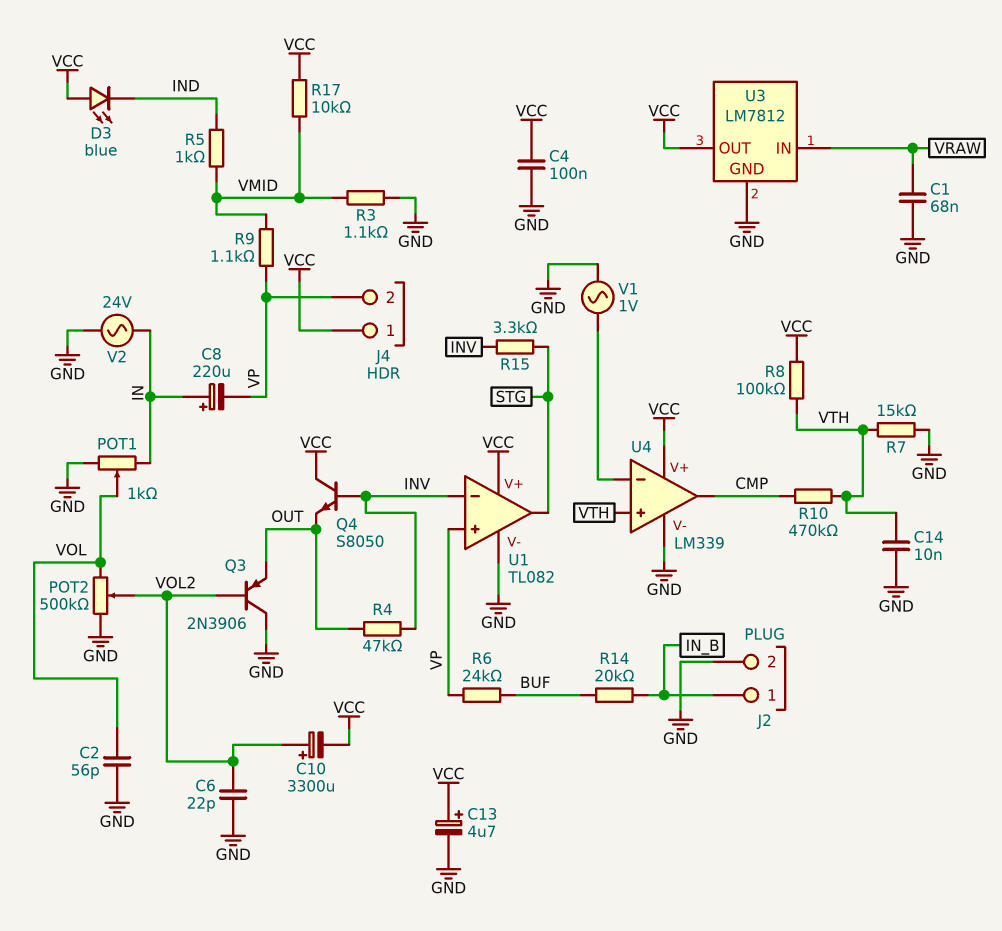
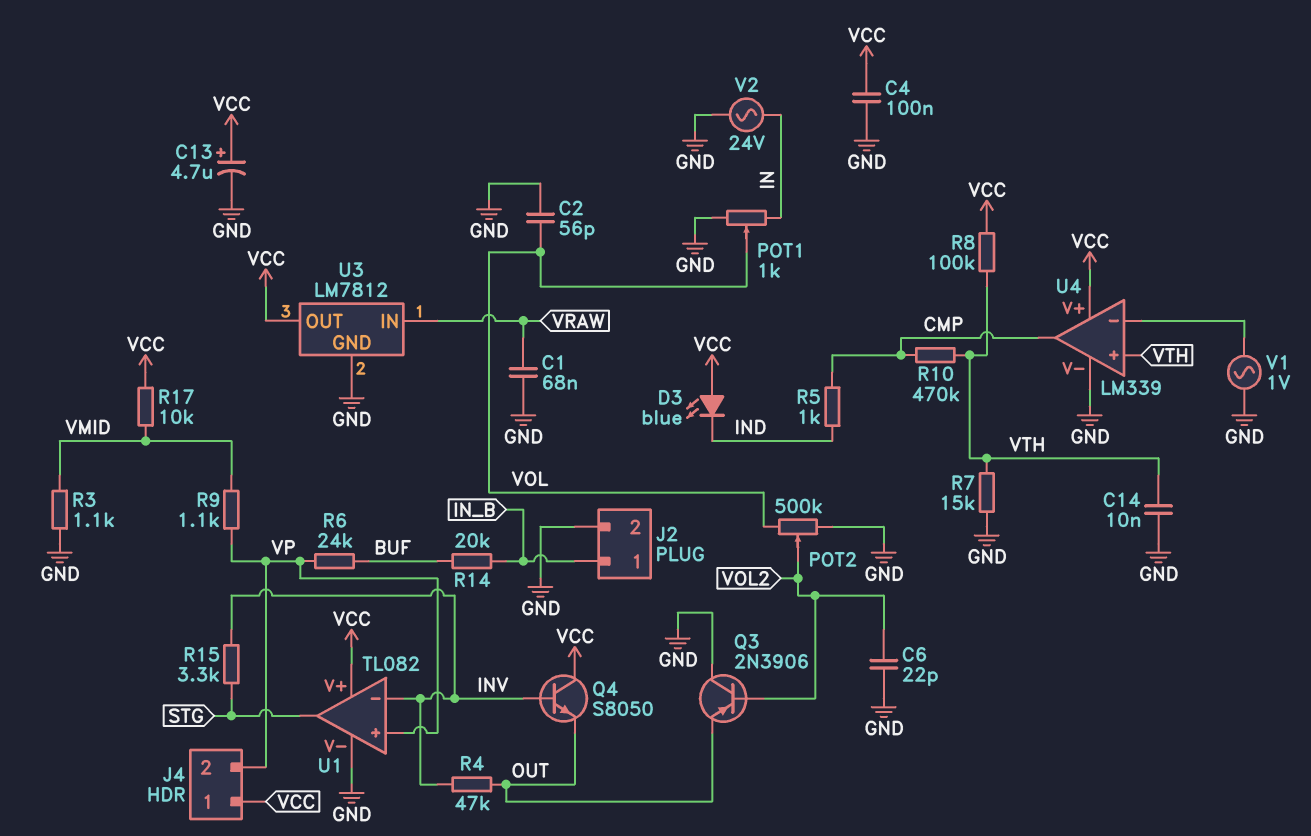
C8: 220uF (plus IN, minus VP) -> none
C10: 3300uF (plus VOL2, minus VCC) -> none
R5: 1k (IND, VMID) -> 1k (CMP, IND)

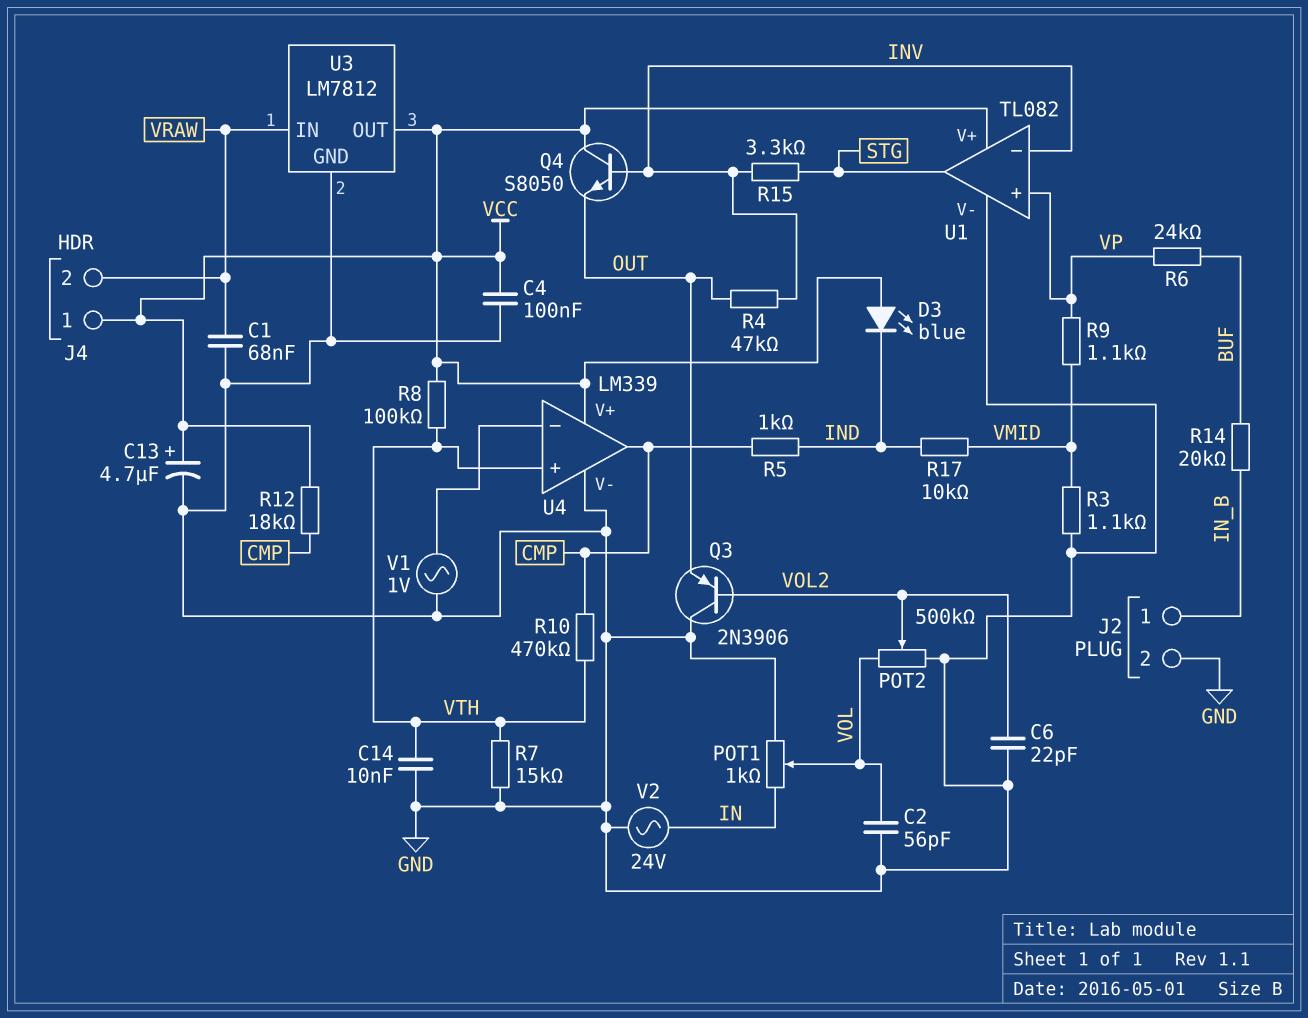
J4 pin 2: VP -> VRAW
R12: none -> 18k (CMP, VCC)
R17: 10k (VCC, VMID) -> 10k (IND, VMID)

